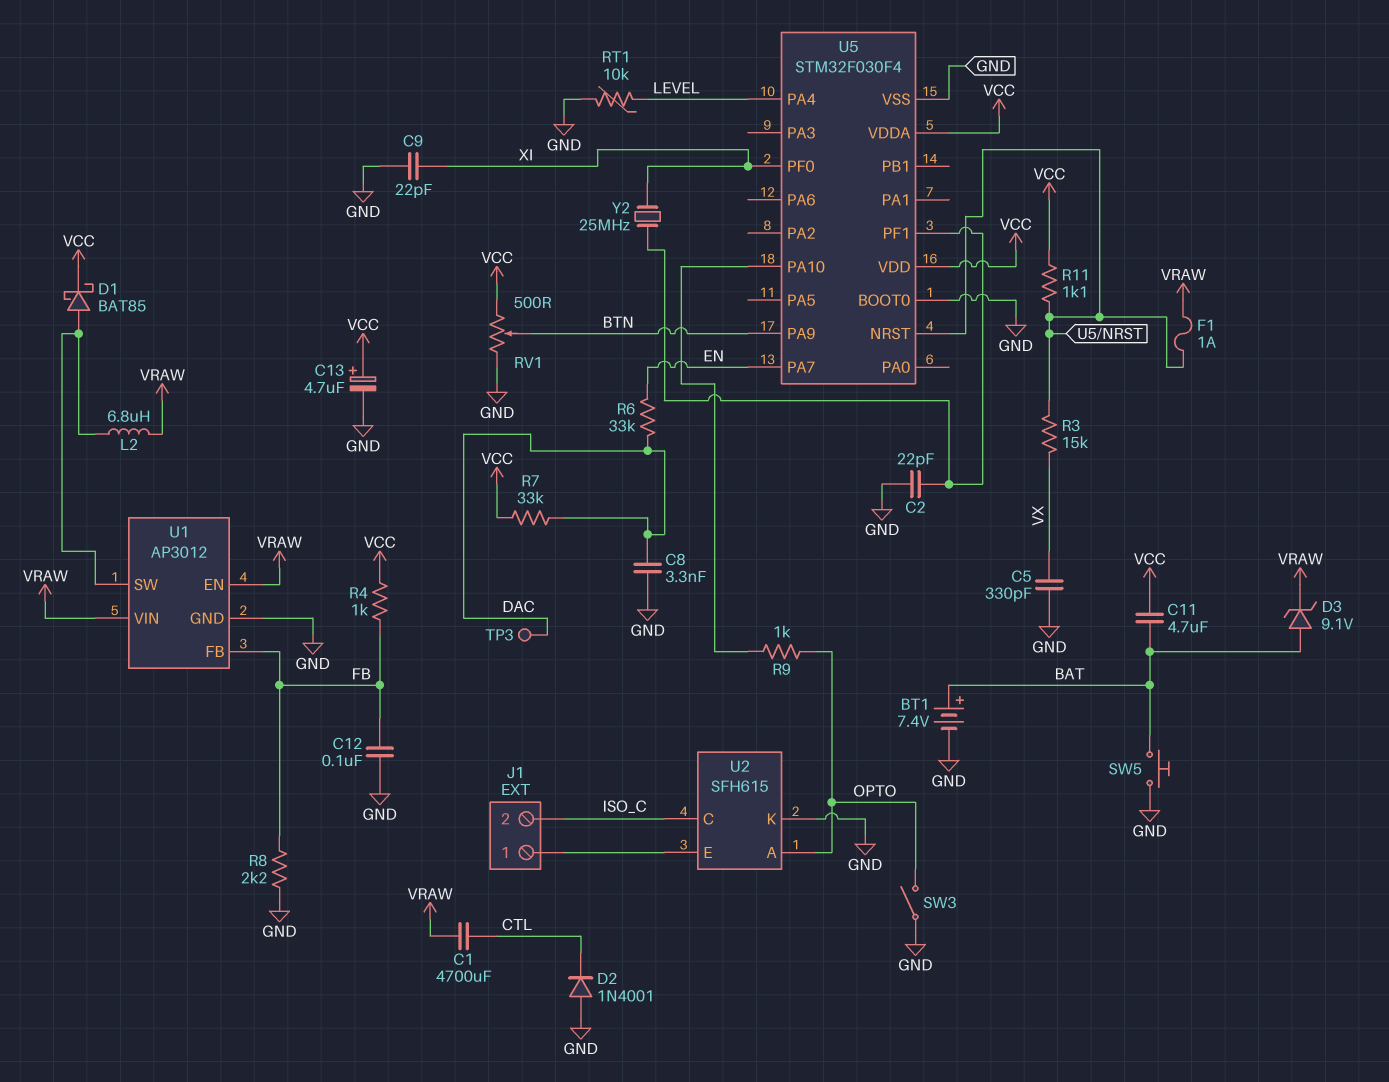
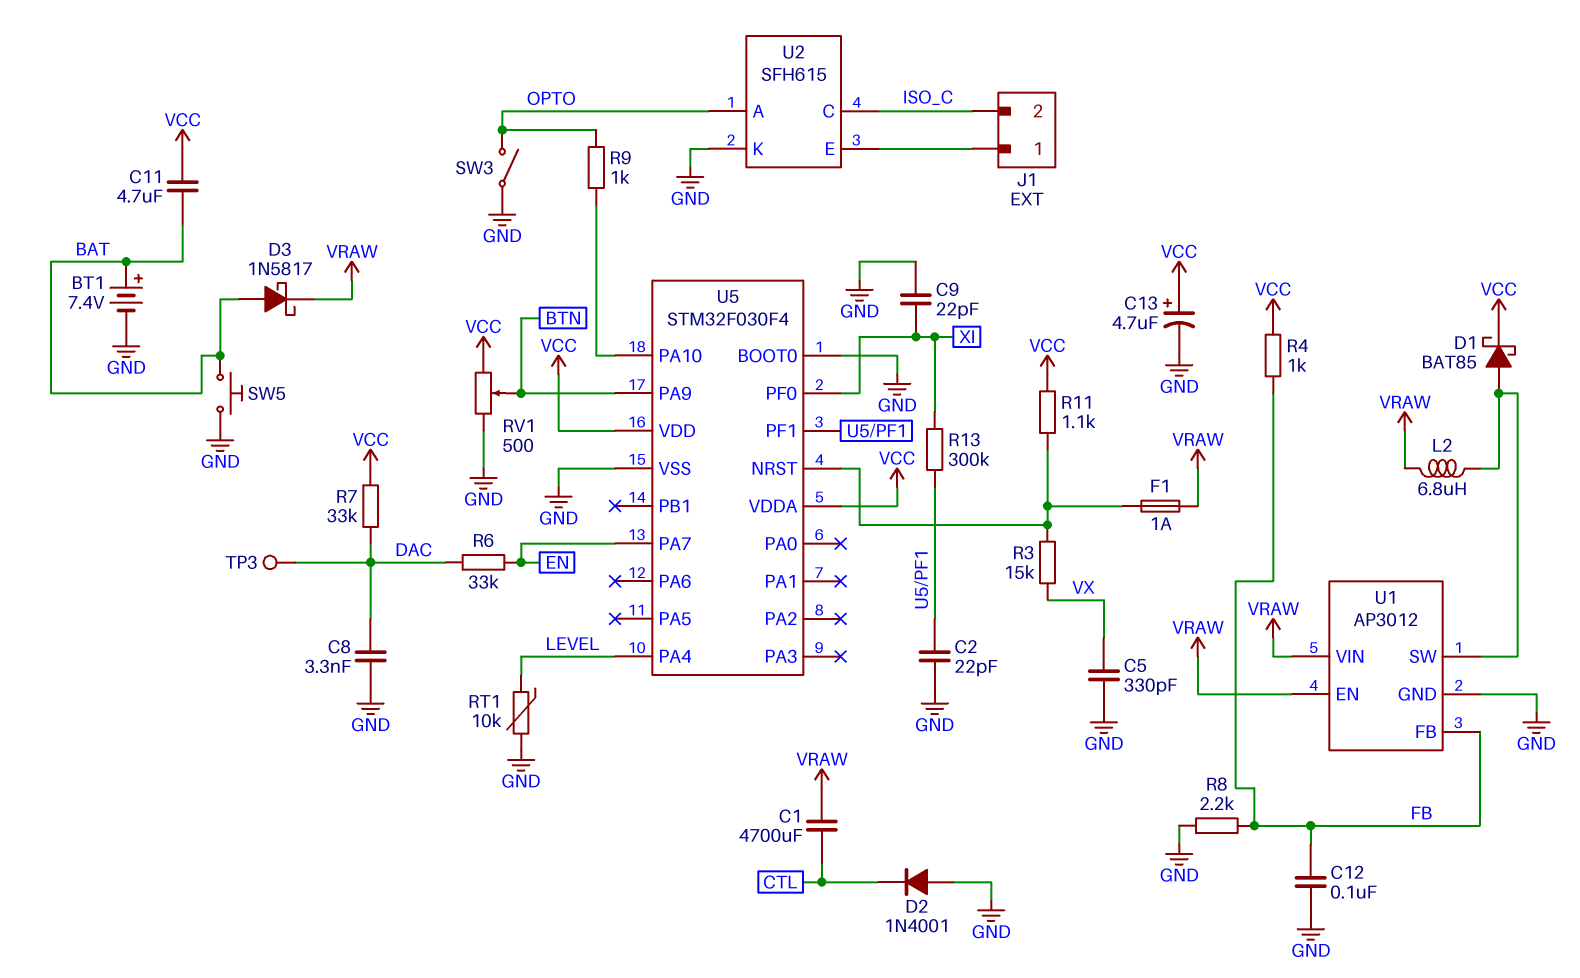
D3: zener 9.1V (A BAT, K VRAW) -> schottky 1N5817 (A BAT, K VRAW)
R13: none -> 300k (U5/PF1, XI)
Y2: 25MHz (U5/PF1, XI) -> none

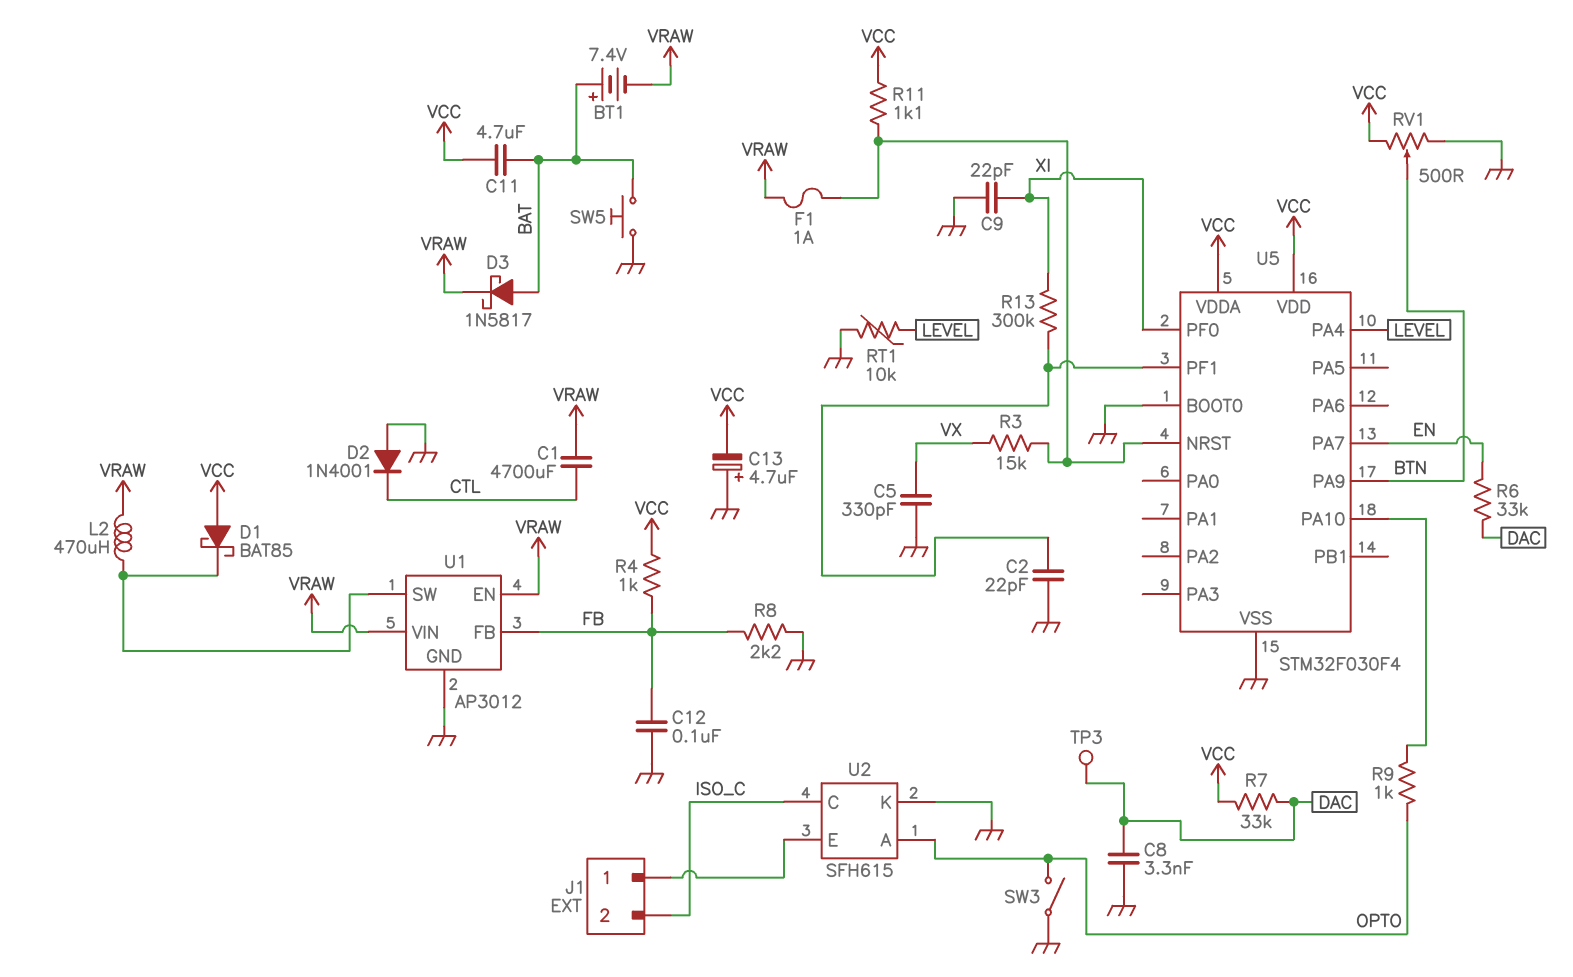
BT1: 7.4V (plus BAT, minus GND) -> 7.4V (plus BAT, minus VRAW)
C13: 4.7uF (plus VCC, minus GND) -> 4.7uF (plus GND, minus VCC)
D1: schottky BAT85 (A U1/SW, K VCC) -> schottky BAT85 (A VCC, K U1/SW)
L2: 6.8uH (U1/SW, VRAW) -> 470uH (U1/SW, VRAW)

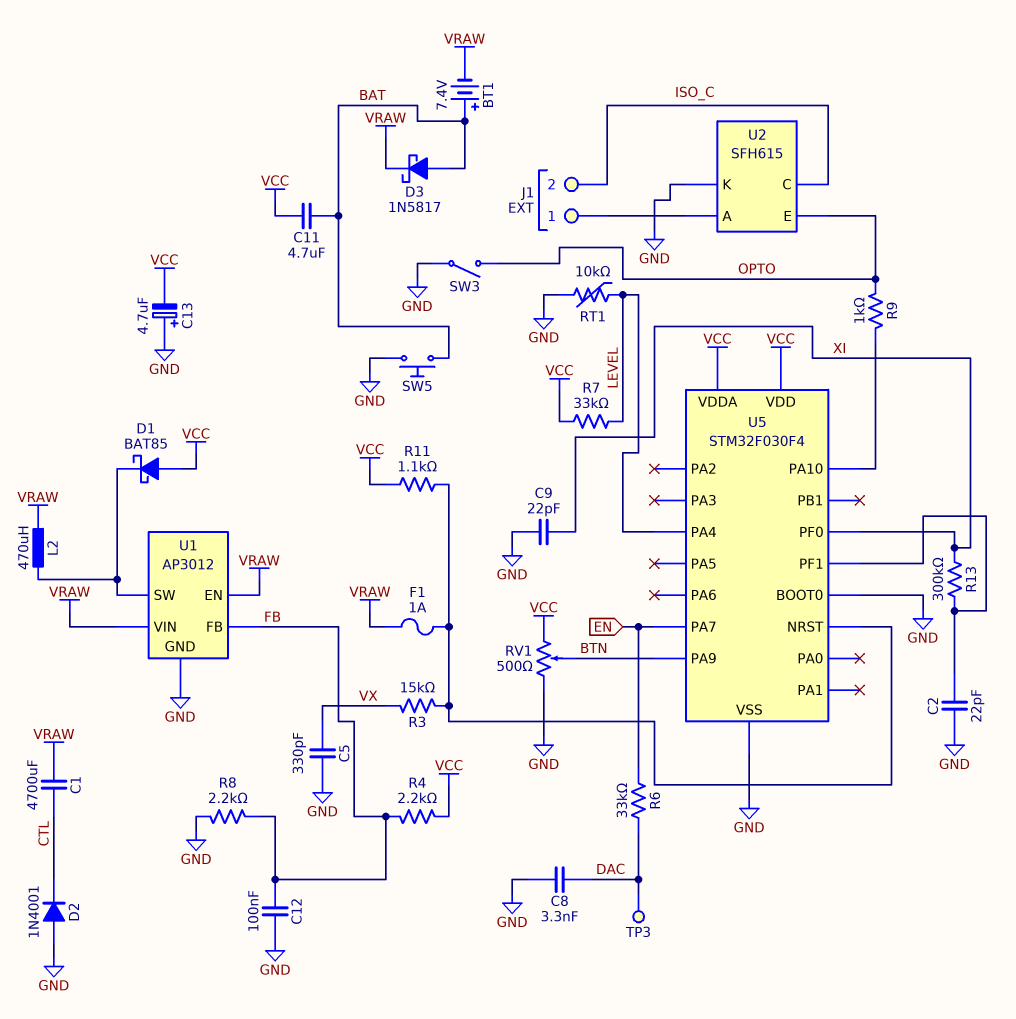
R4: 1k (FB, VCC) -> 2.2k (FB, VCC)
R7: 33k (DAC, VCC) -> 33k (LEVEL, VCC)
U2 pin A: OPTO -> J1/1
U2 pin E: J1/1 -> OPTO

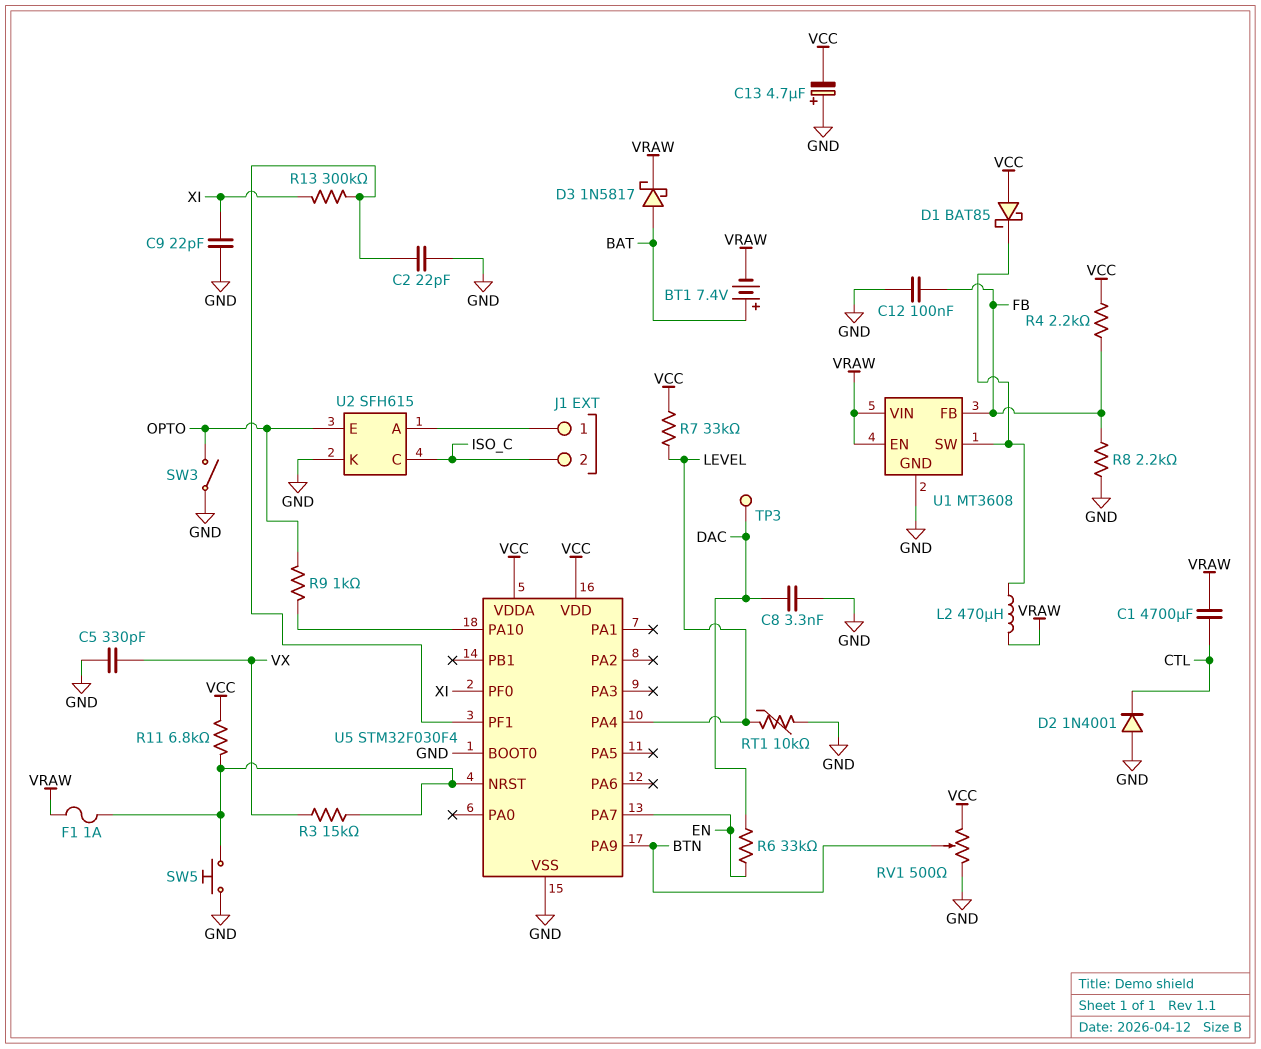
C11: 4.7uF (BAT, VCC) -> none
R11: 1.1k (U5/NRST, VCC) -> 6.8k (U5/NRST, VCC)
SW5: button (BAT, GND) -> button (GND, U5/NRST)
U1: AP3012 -> MT3608

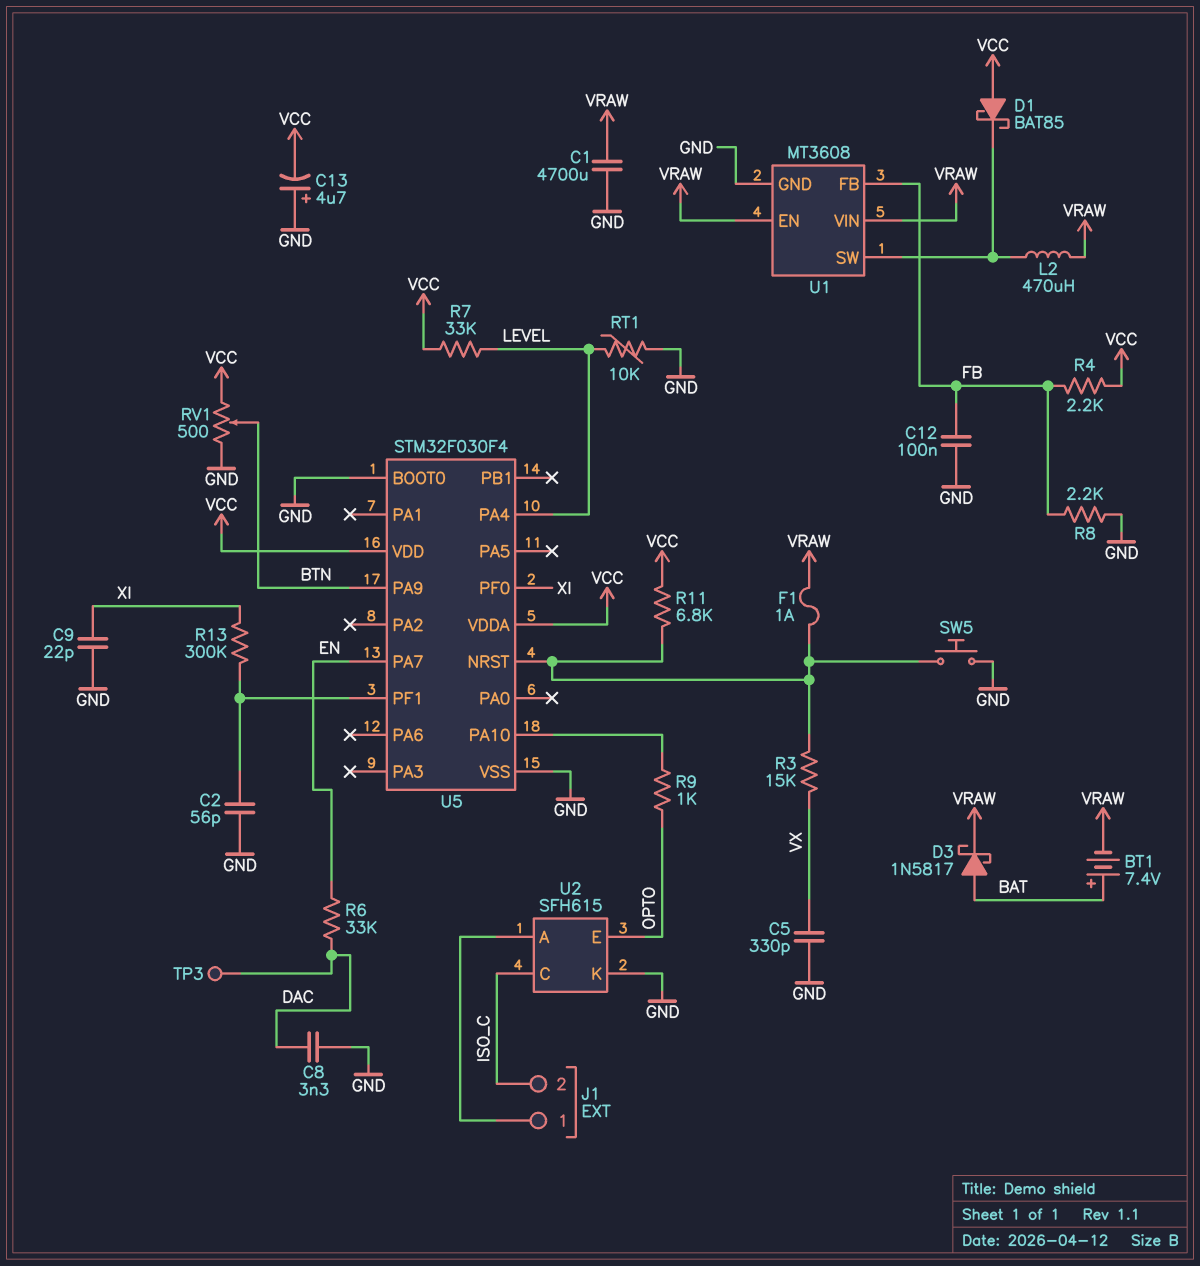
C1: 4700uF (CTL, VRAW) -> 4700uF (GND, VRAW)
C2: 22pF (GND, U5/PF1) -> 56pF (GND, U5/PF1)
D2: diode 1N4001 (A GND, K CTL) -> none
SW3: switch (GND, OPTO) -> none

